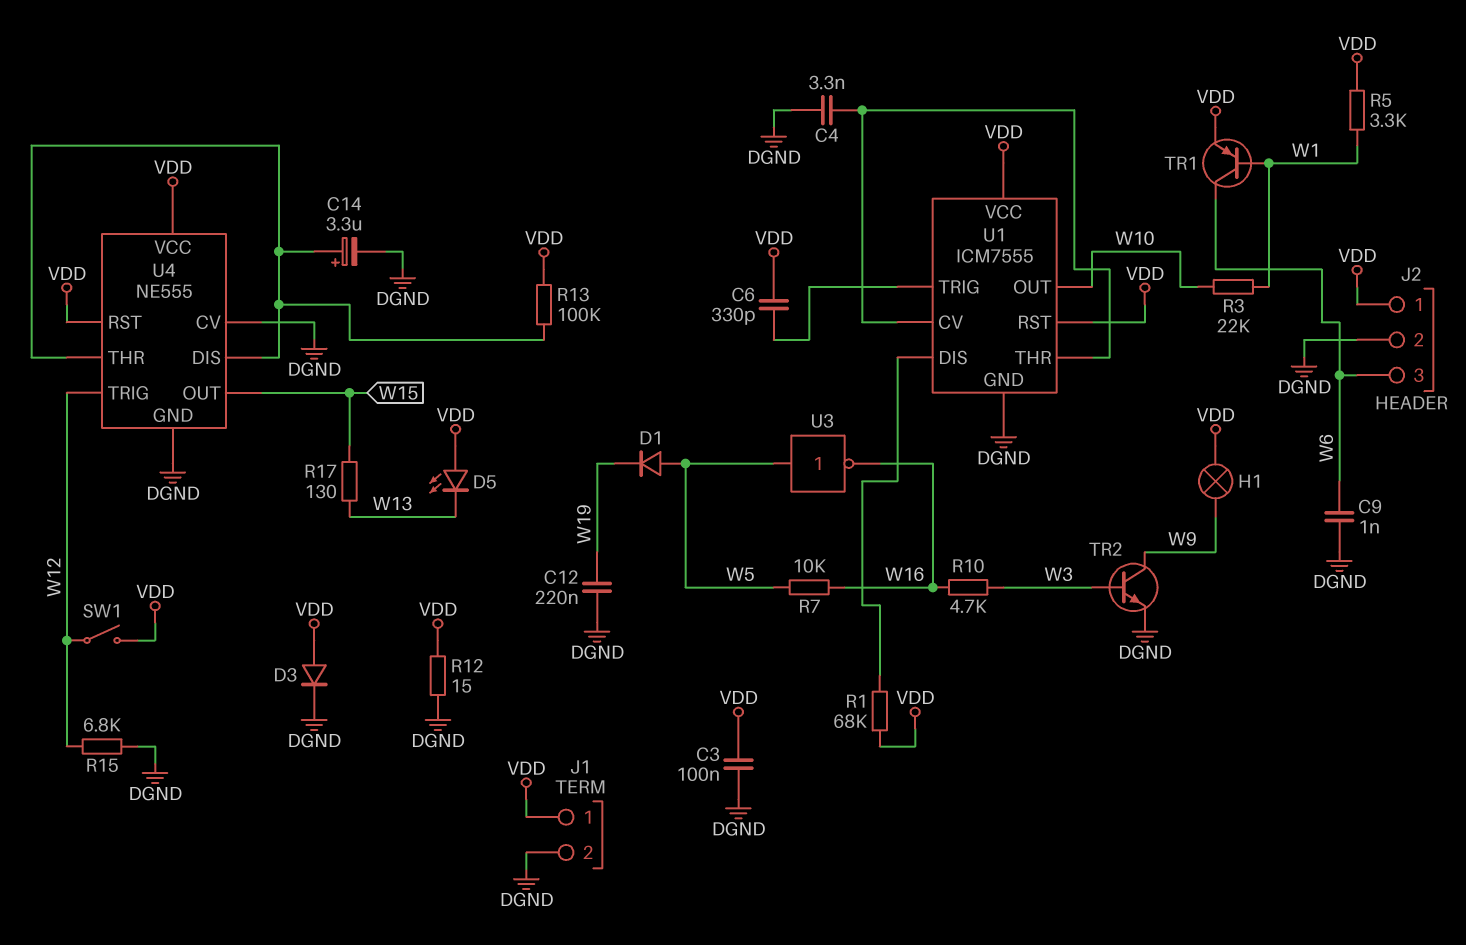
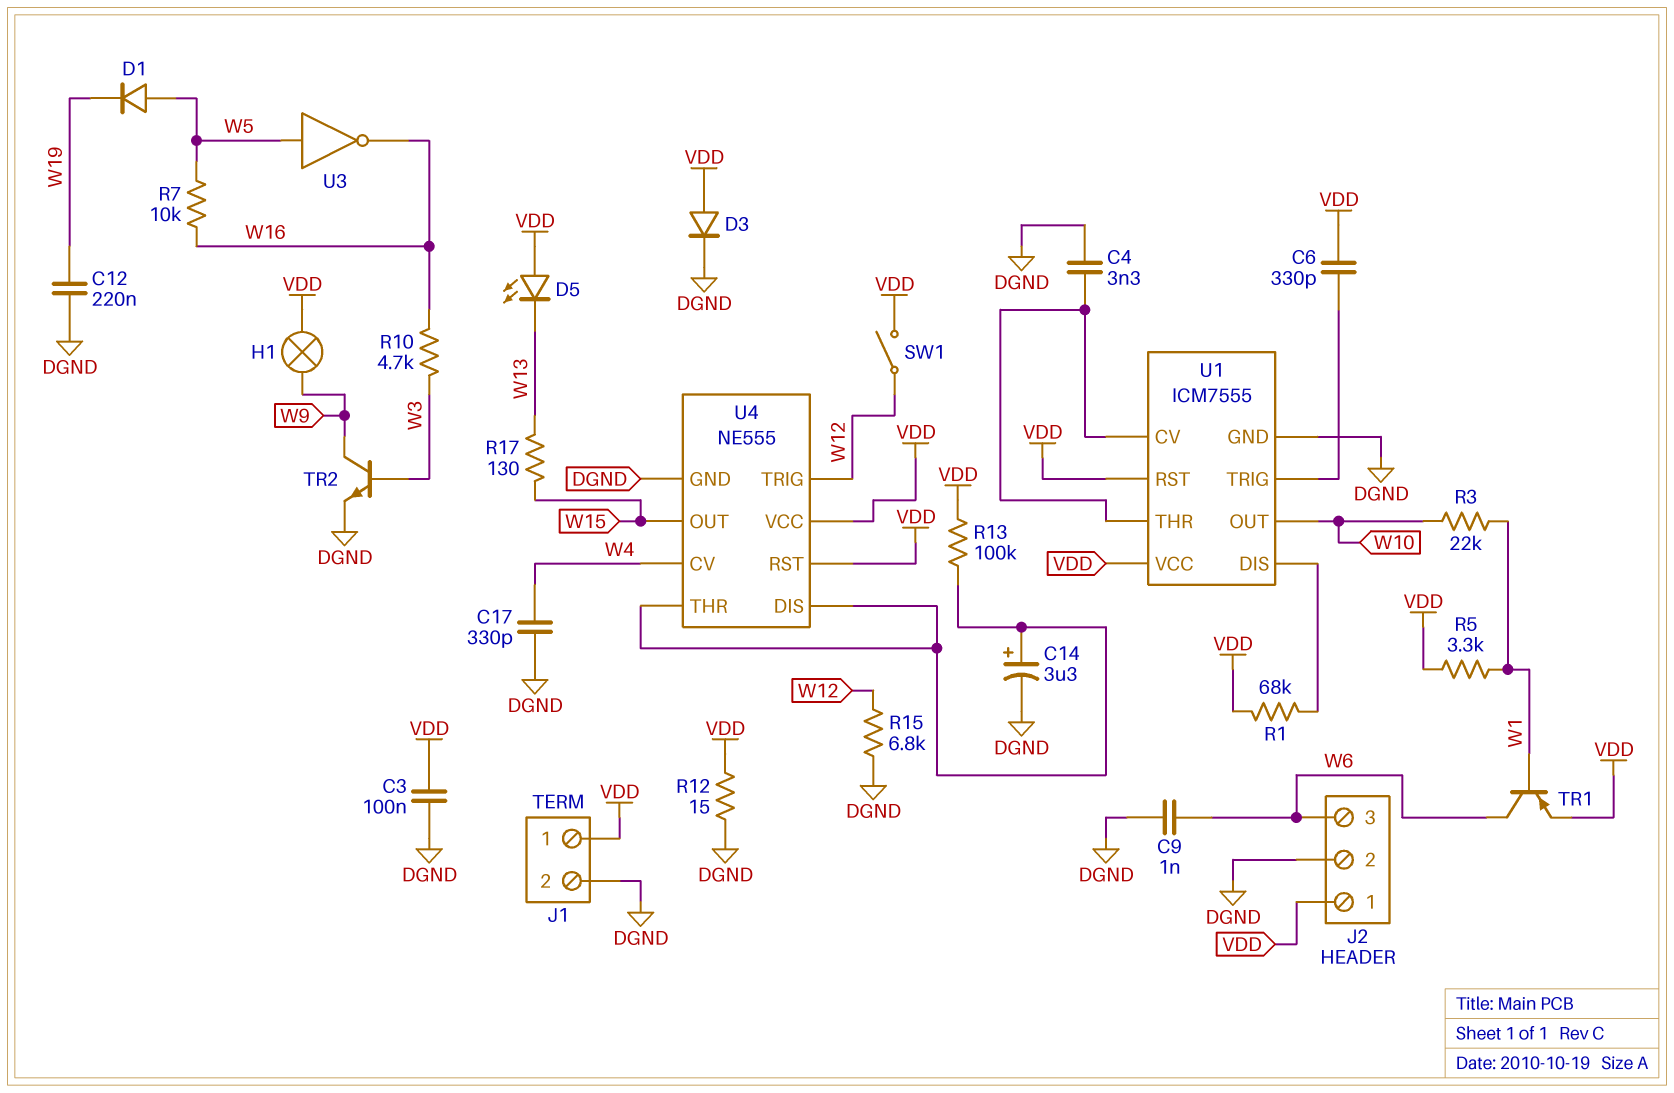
C17: none -> 330pF (DGND, W4)
U4 pin CV: DGND -> W4

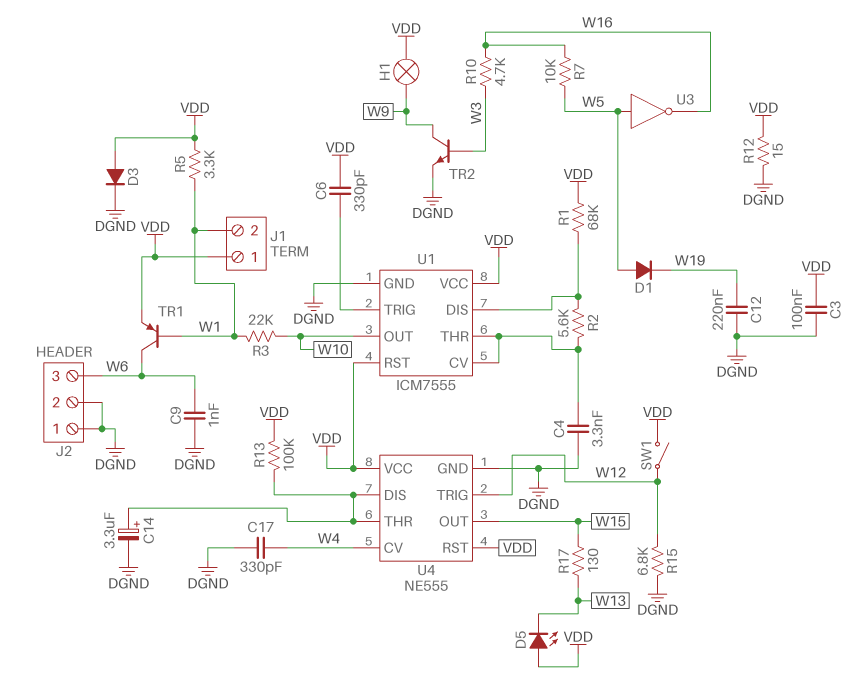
J1 pin 2: DGND -> W1
J2 pin 1: VDD -> DGND
R2: none -> 5.6k (U1/CV, U1/DIS)

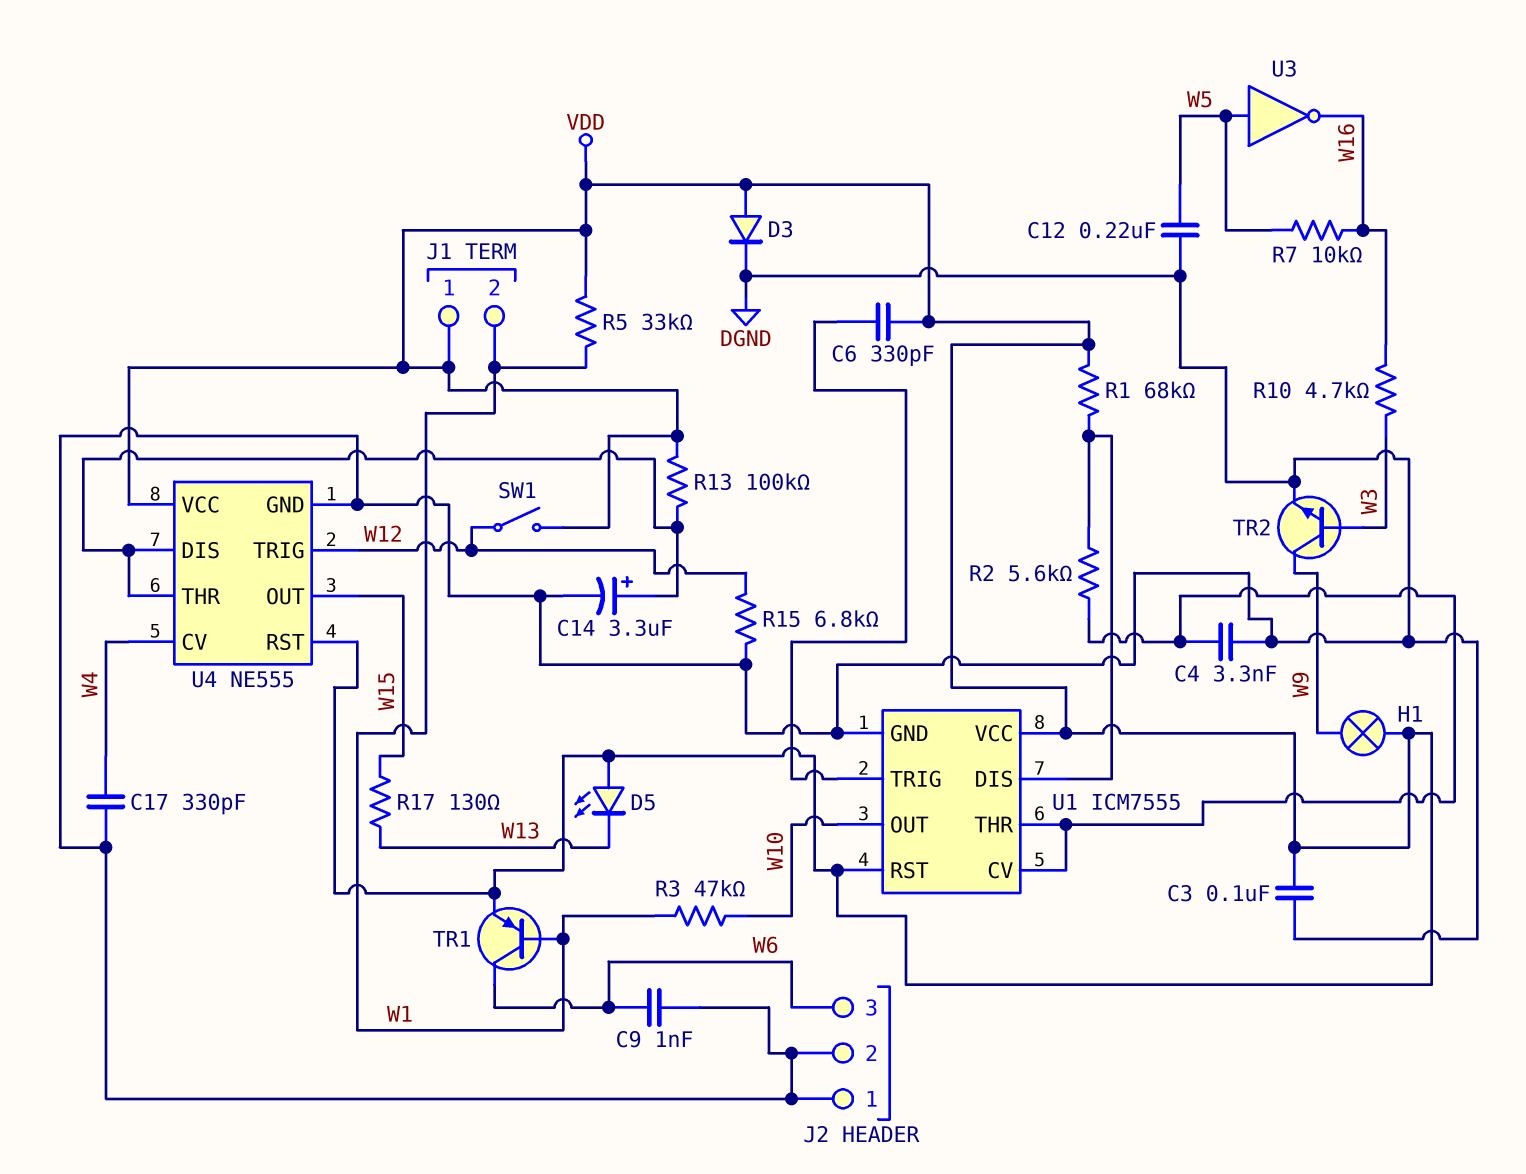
C12: 220nF (DGND, W19) -> 220nF (DGND, W5)
D1: diode (A W5, K W19) -> none
R3: 22k (W1, W10) -> 47k (W1, W10)
R5: 3.3k (VDD, W1) -> 33k (VDD, W1)
R12: 15 (DGND, VDD) -> none

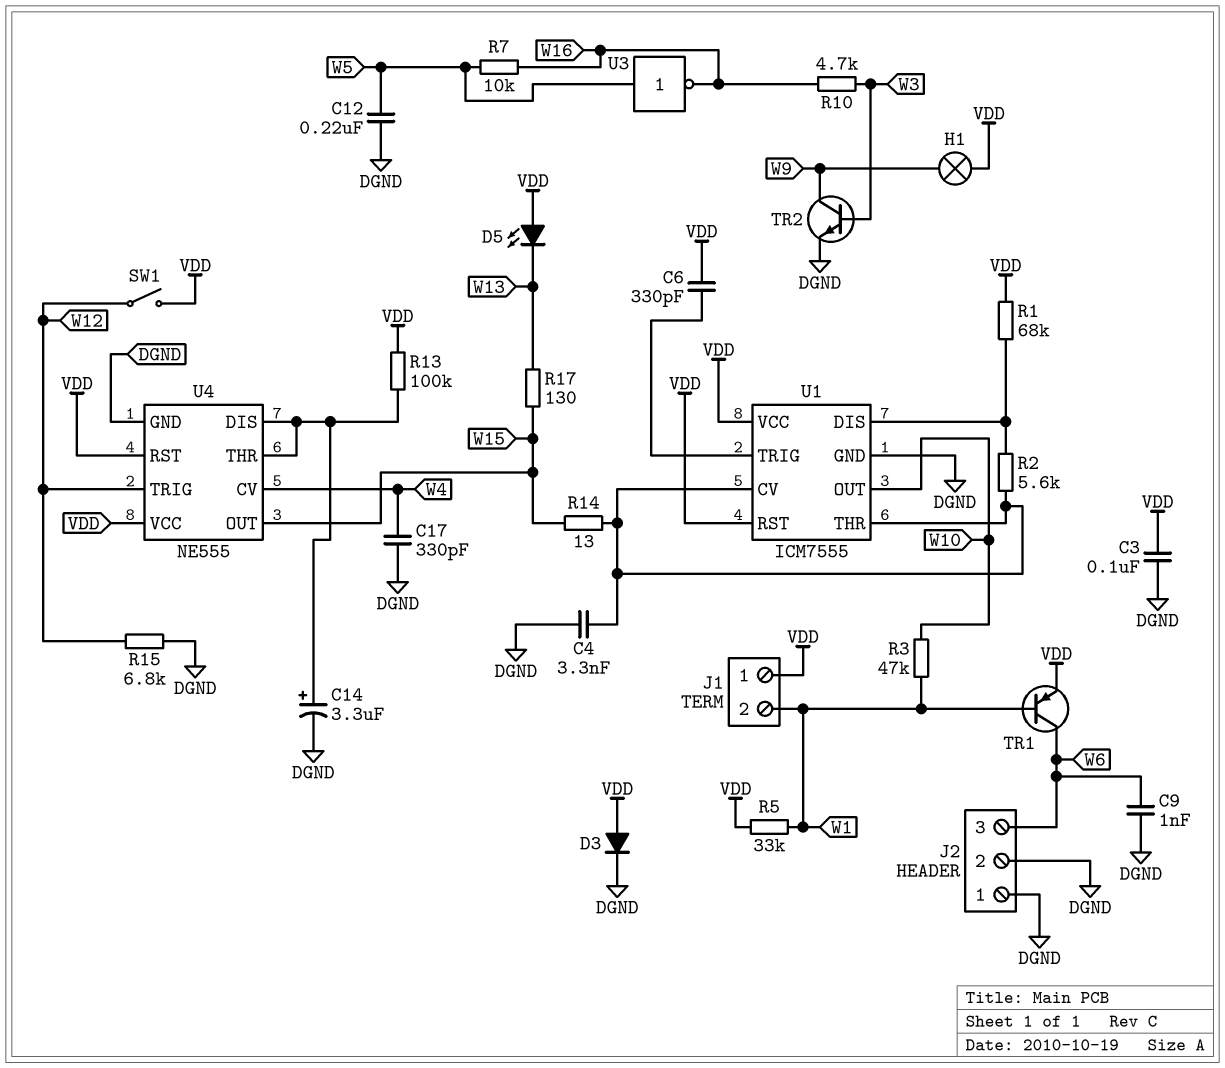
R14: none -> 13 (U1/CV, W15)

